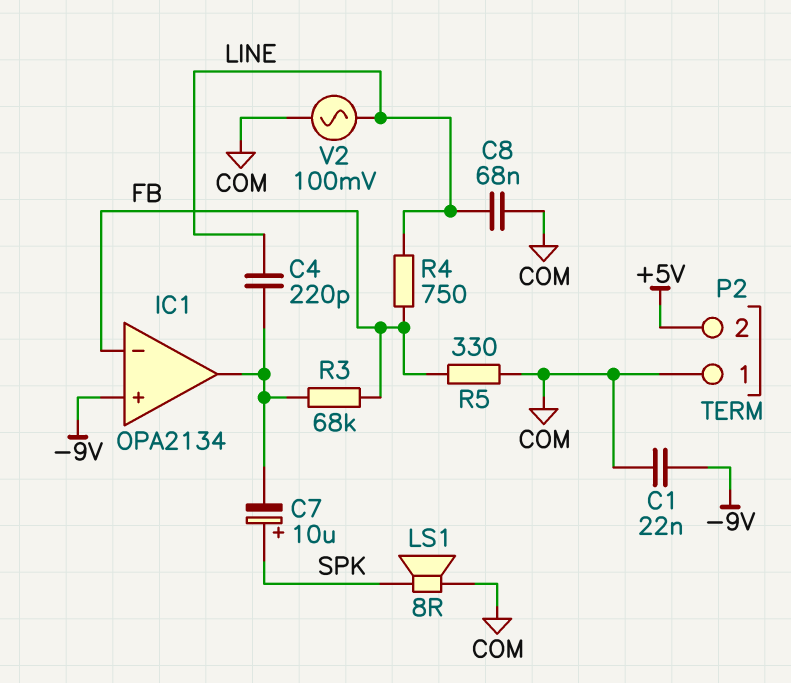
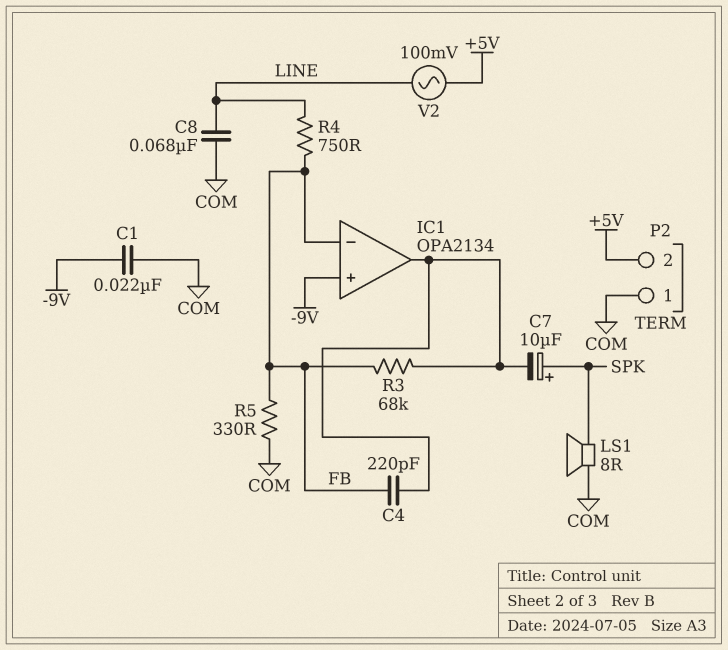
C4: 220pF (IC1/out, LINE) -> 220pF (FB, IC1/out)
V2: AC 100mV (COM, LINE) -> AC 100mV (+5V, LINE)

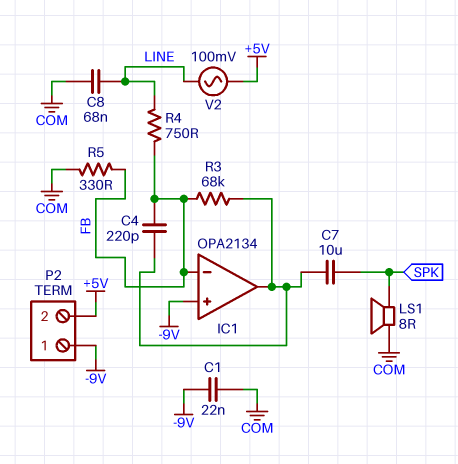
C7: 10uF (plus SPK, minus IC1/out) -> 10uF (IC1/out, SPK)
P2 pin 1: COM -> -9V

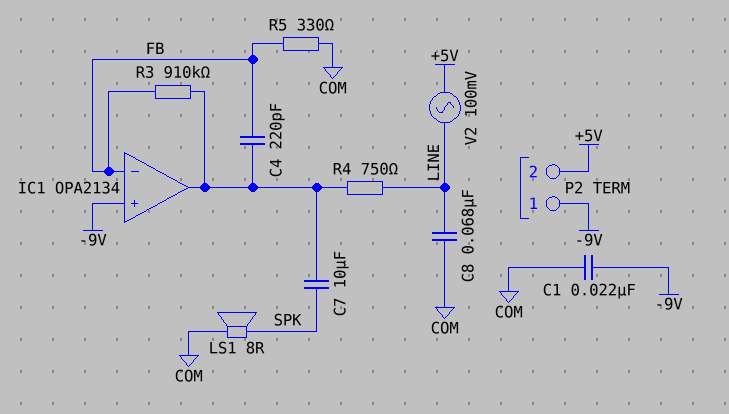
R3: 68k (FB, IC1/out) -> 910k (FB, IC1/out)
R4: 750 (FB, LINE) -> 750 (IC1/out, LINE)

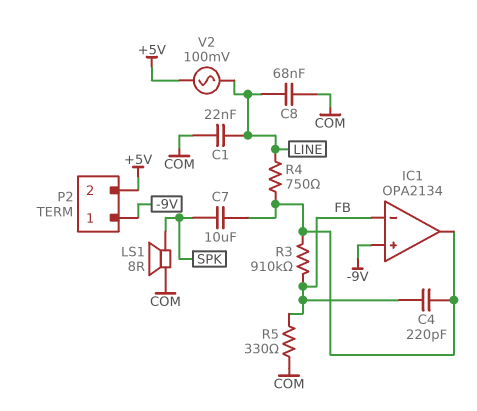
C1: 22nF (-9V, COM) -> 22nF (COM, LINE)

